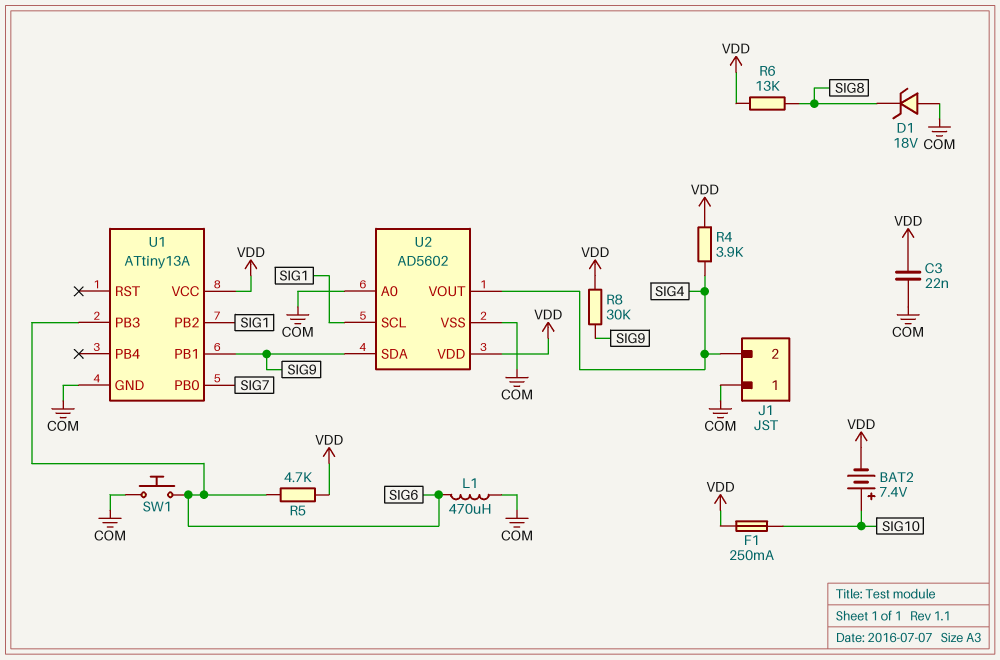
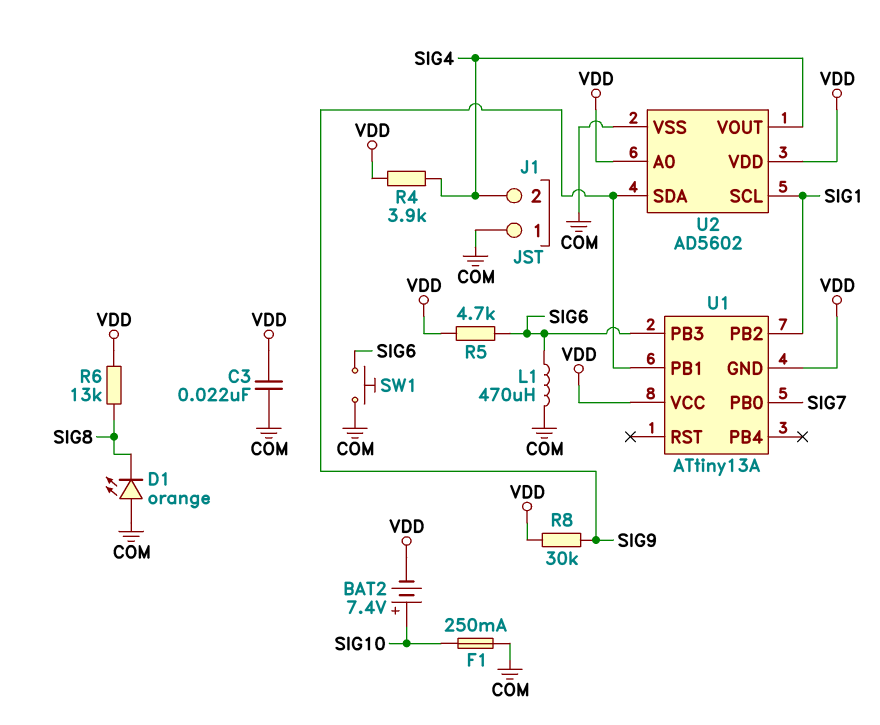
D1: zener 18V (A COM, K SIG8) -> LED orange (A COM, K SIG8)
F1: 250mA (SIG10, VDD) -> 250mA (COM, SIG10)
U1 pin GND: COM -> VDD
U2 pin A0: COM -> VDD

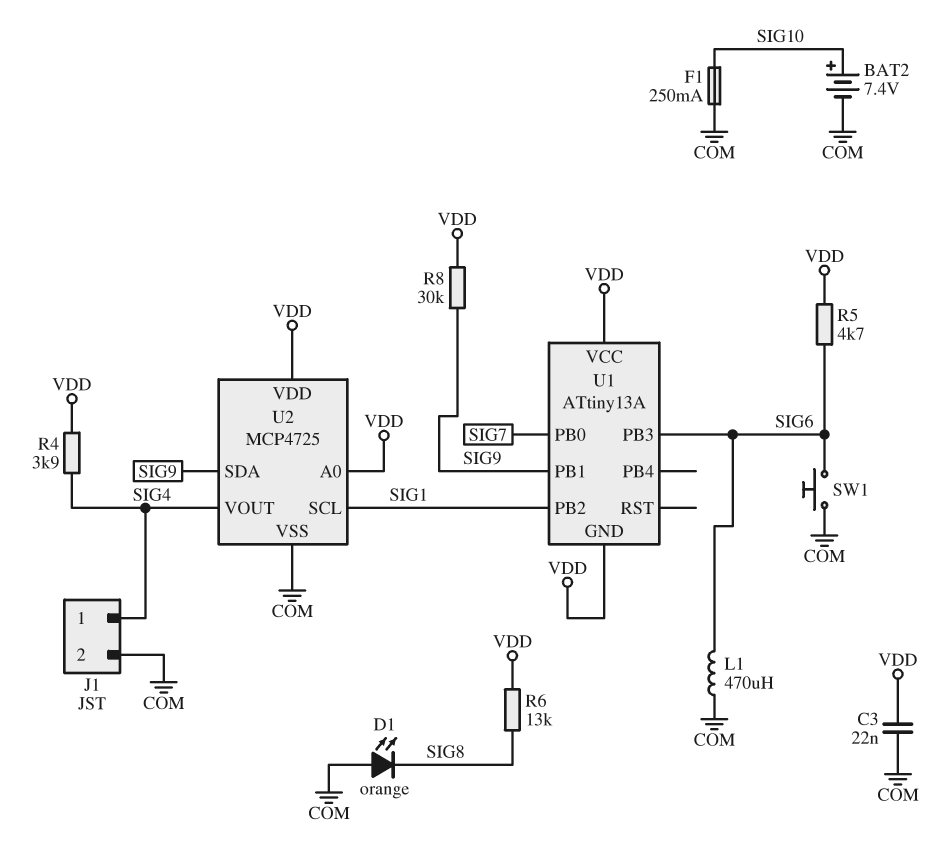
BAT2: 7.4V (plus SIG10, minus VDD) -> 7.4V (plus SIG10, minus COM)
J1 pin 1: COM -> SIG4
J1 pin 2: SIG4 -> COM
U2: AD5602 -> MCP4725

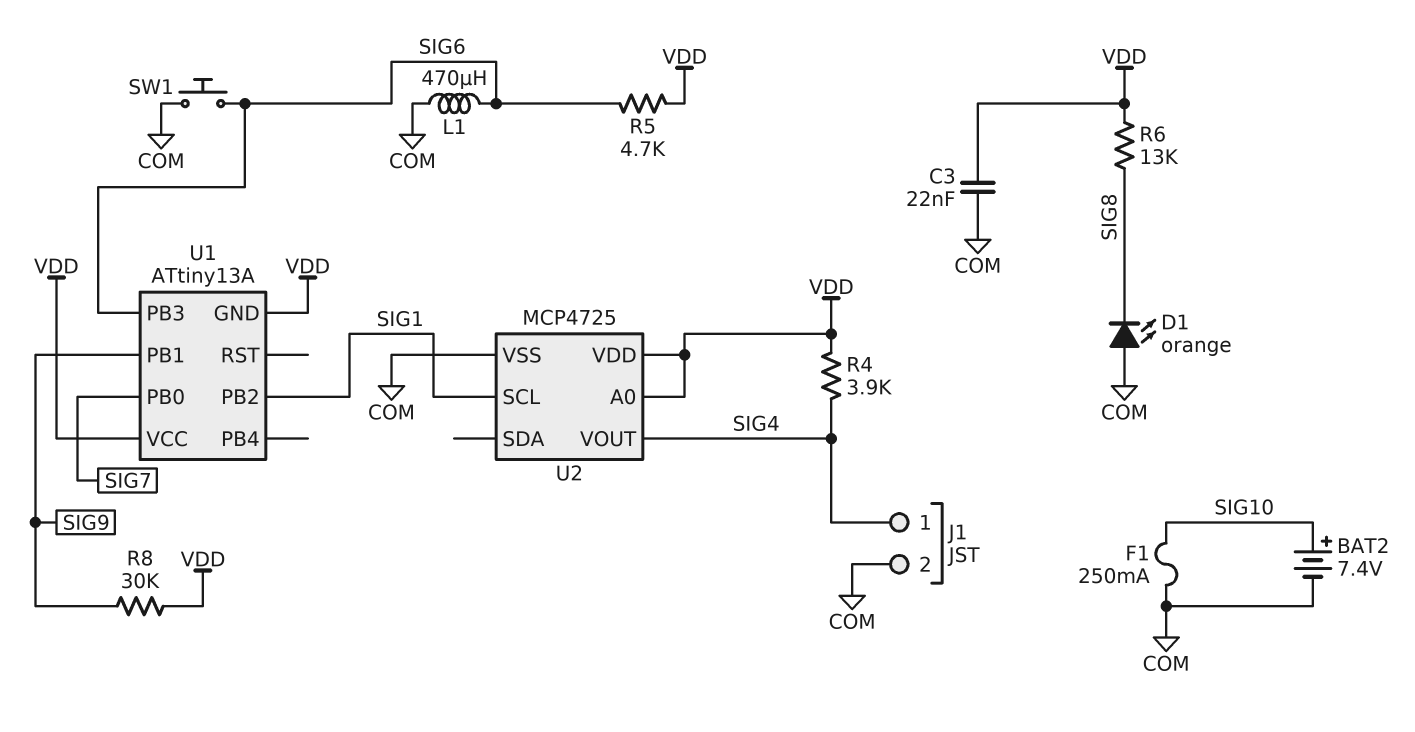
U2 pin SDA: SIG9 -> none

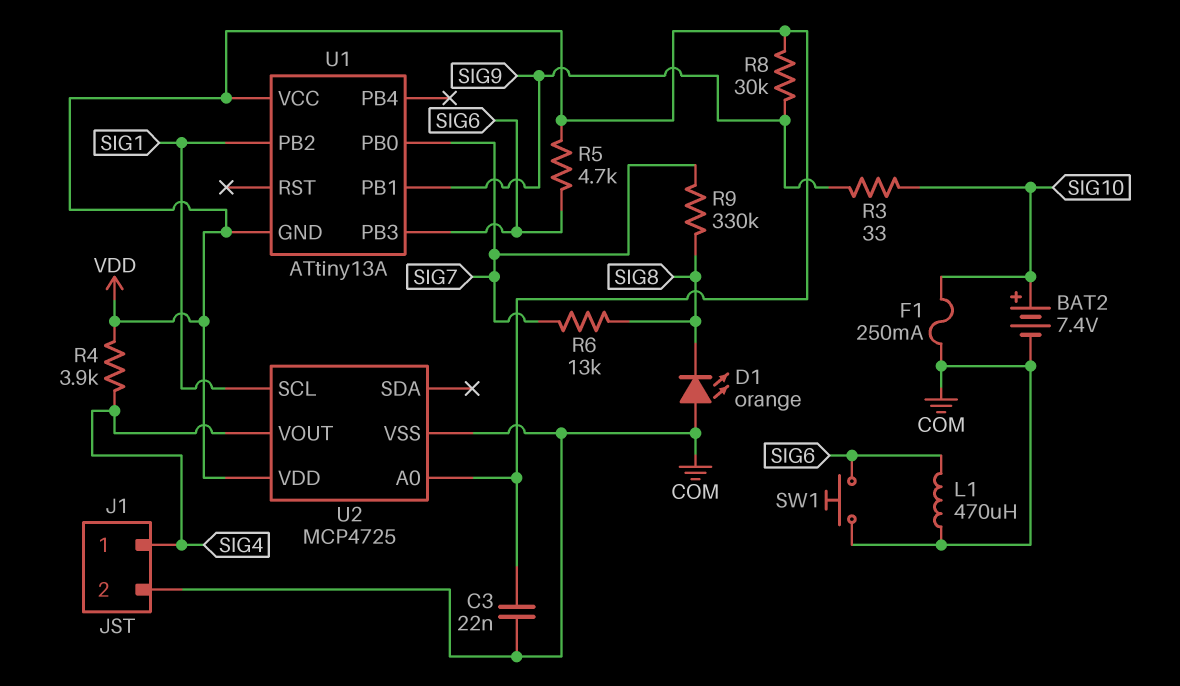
R3: none -> 33 (SIG9, SIG10)
R6: 13k (SIG8, VDD) -> 13k (SIG7, SIG8)
R9: none -> 330k (SIG7, SIG8)

